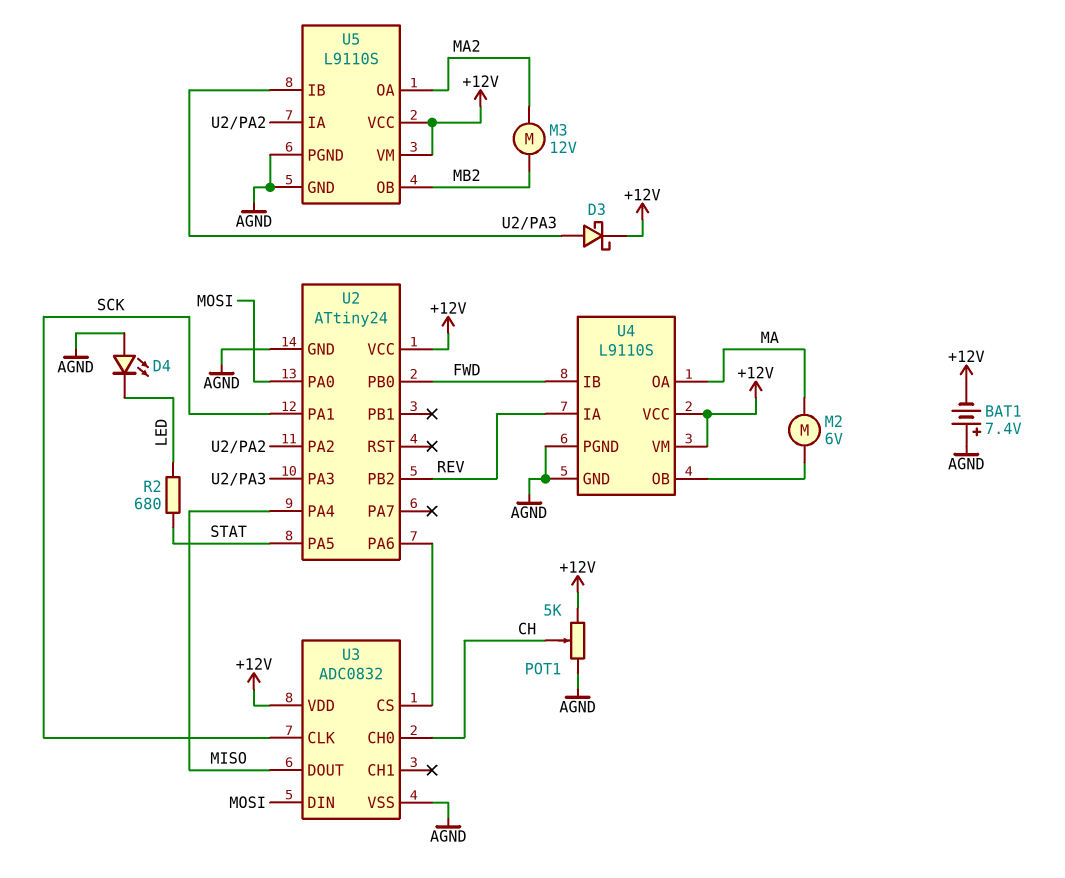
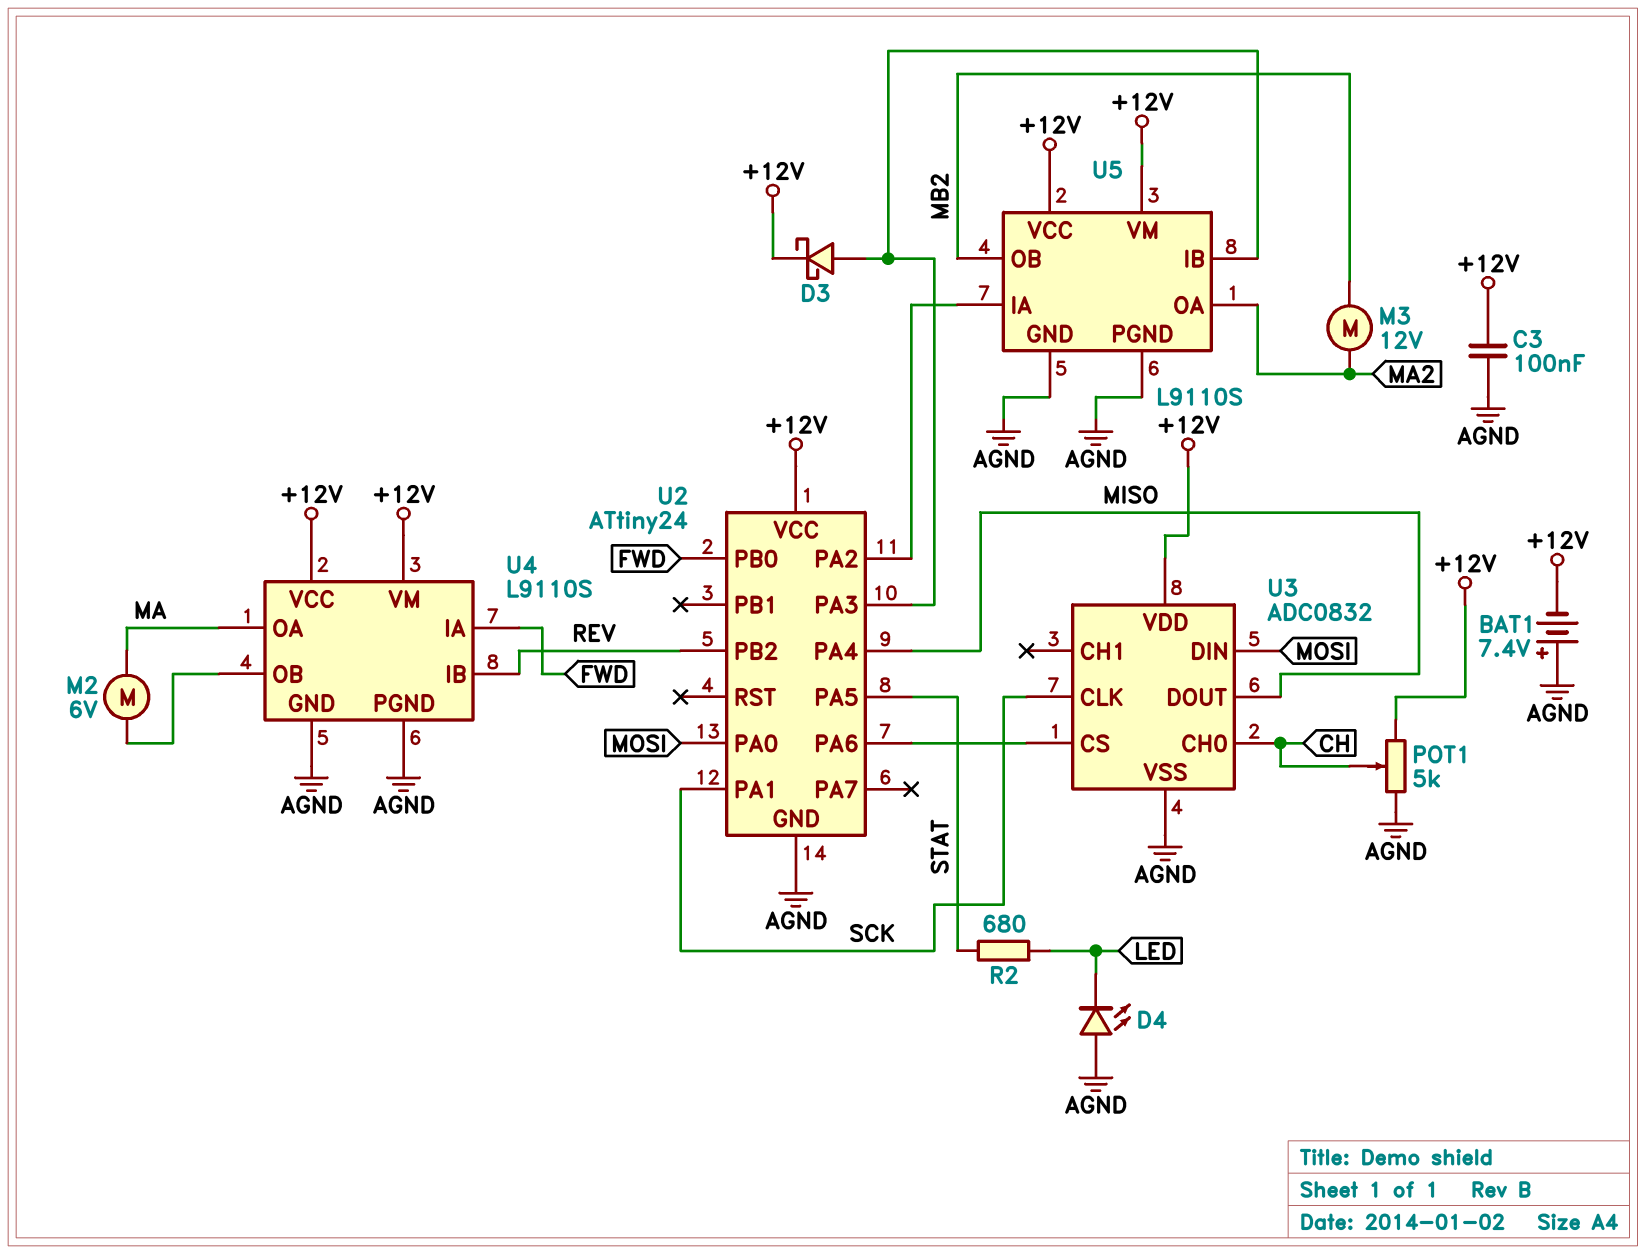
C3: none -> 100nF (+12V, AGND)
U4 pin IA: REV -> FWD
U4 pin IB: FWD -> REV

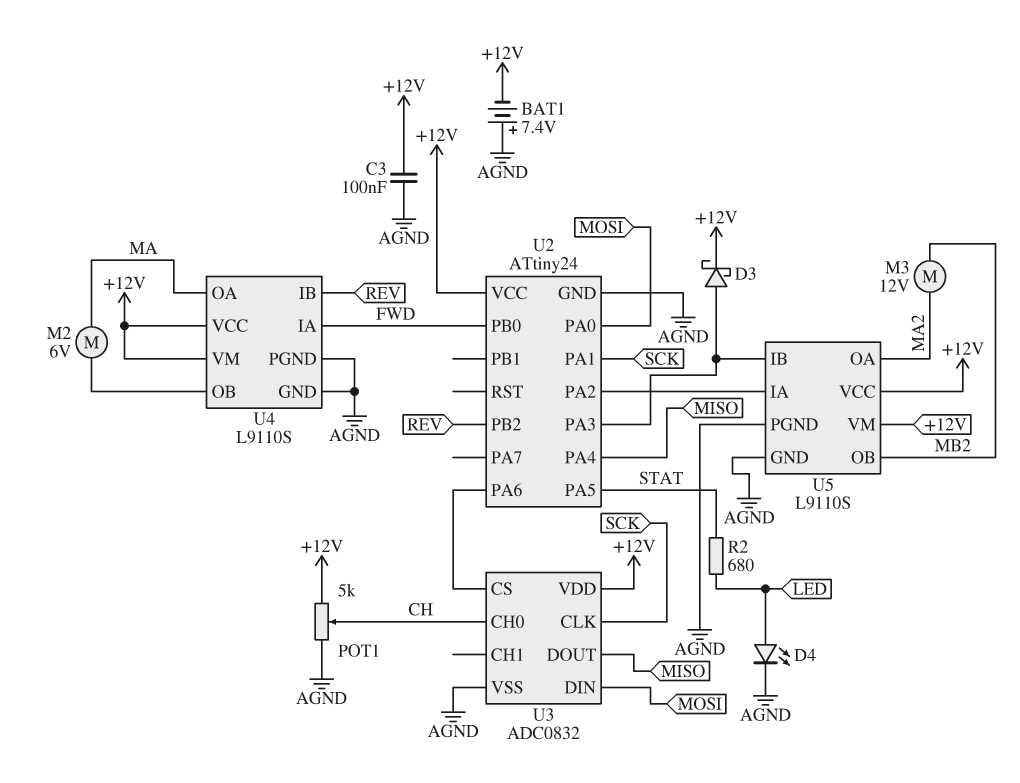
D4: LED (A AGND, K LED) -> LED (A LED, K AGND)

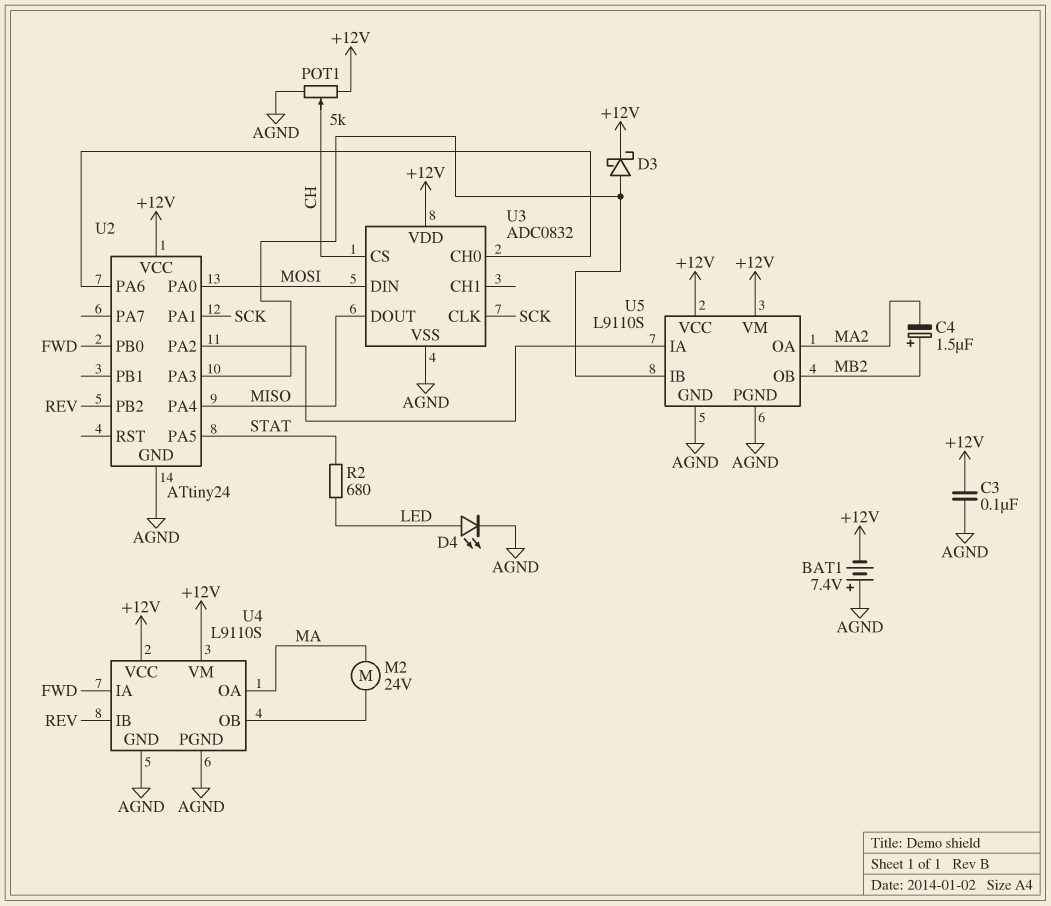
C4: none -> 1.5uF (plus MB2, minus MA2)
M2: motor 6V (MA, U4/OB) -> motor 24V (MA, U4/OB)
M3: motor 12V (MA2, MB2) -> none
U3 pin CH0: CH -> U2/PA6
U3 pin CS: U2/PA6 -> CH

